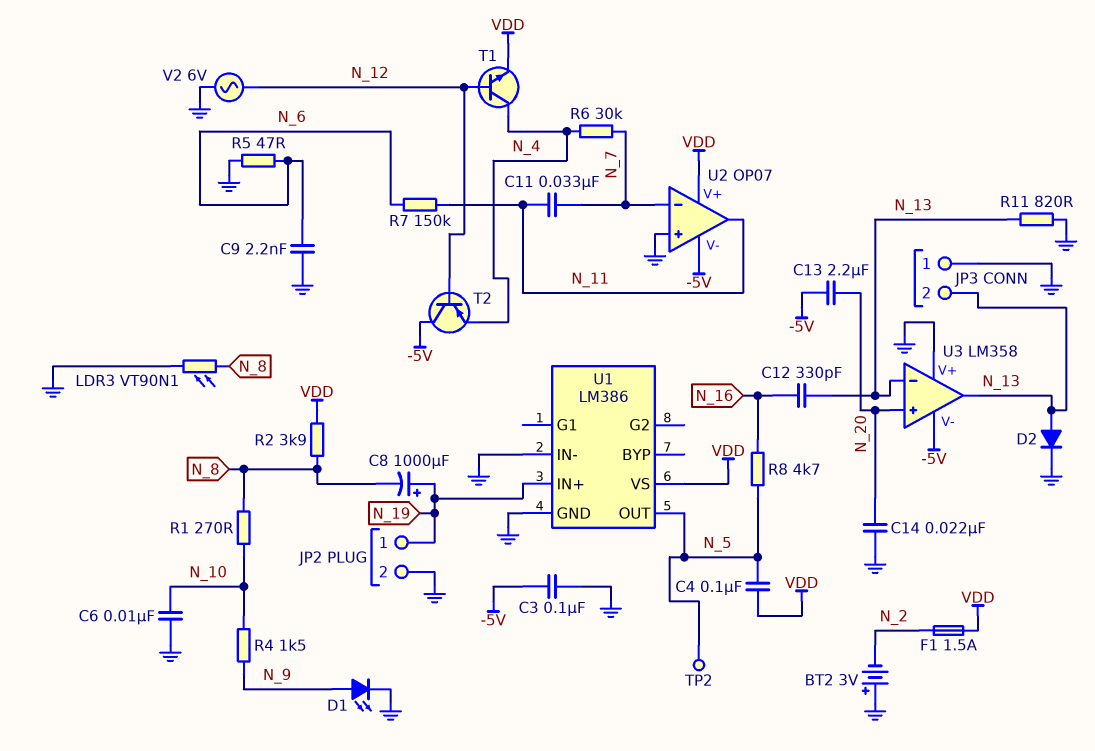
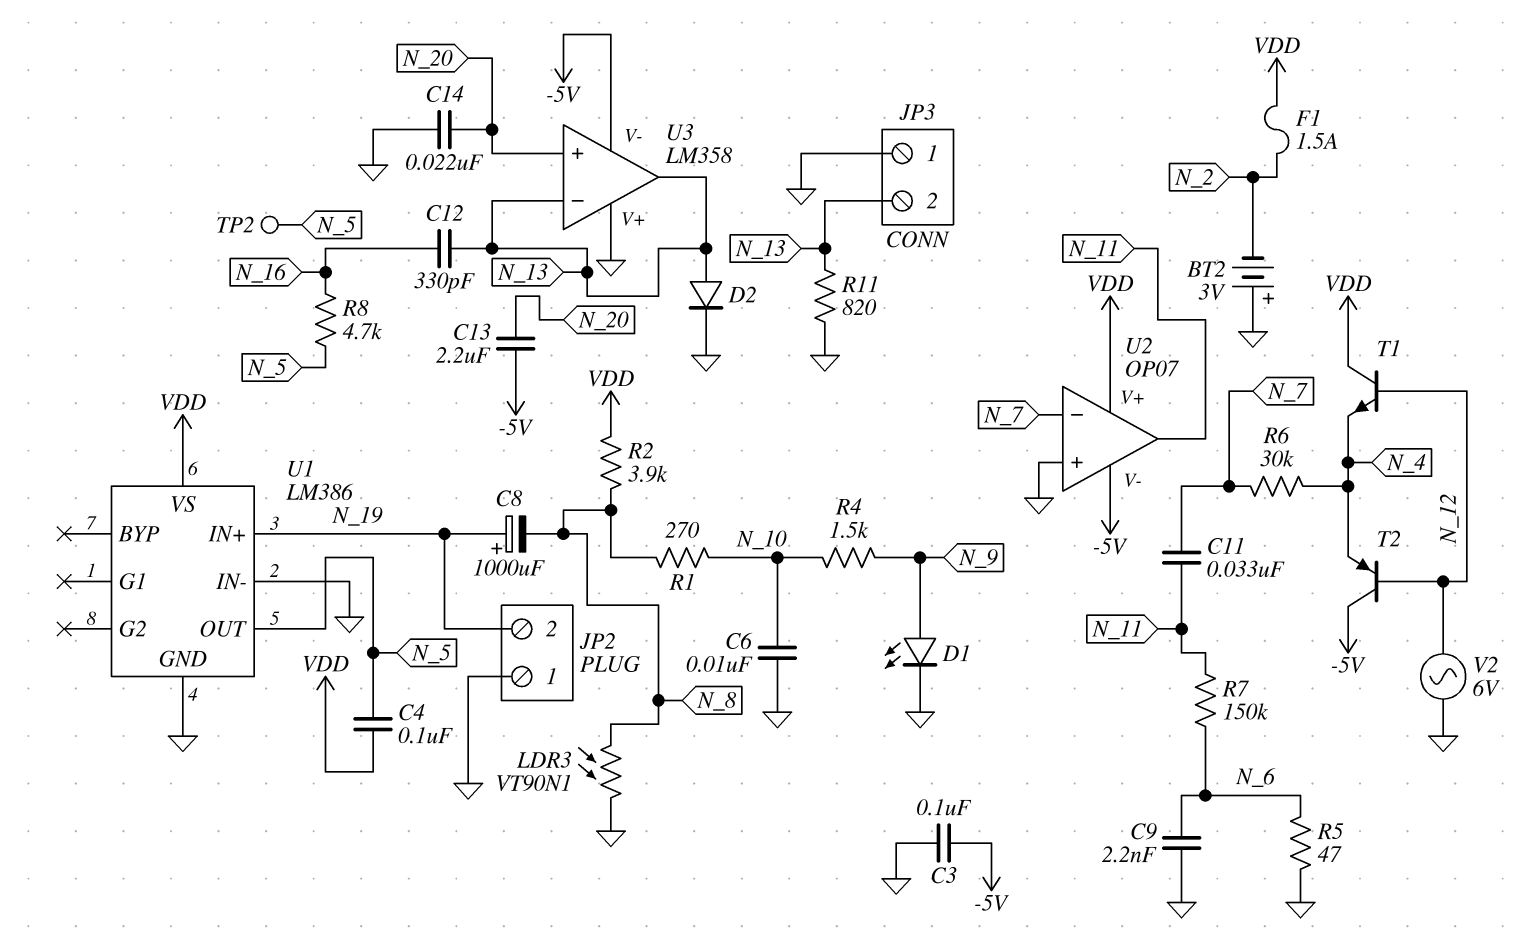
JP2 pin 1: N_19 -> GND
JP2 pin 2: GND -> N_19
T1: NPN (B N_12, C N_4, E VDD) -> NPN (B N_12, C VDD, E N_4)

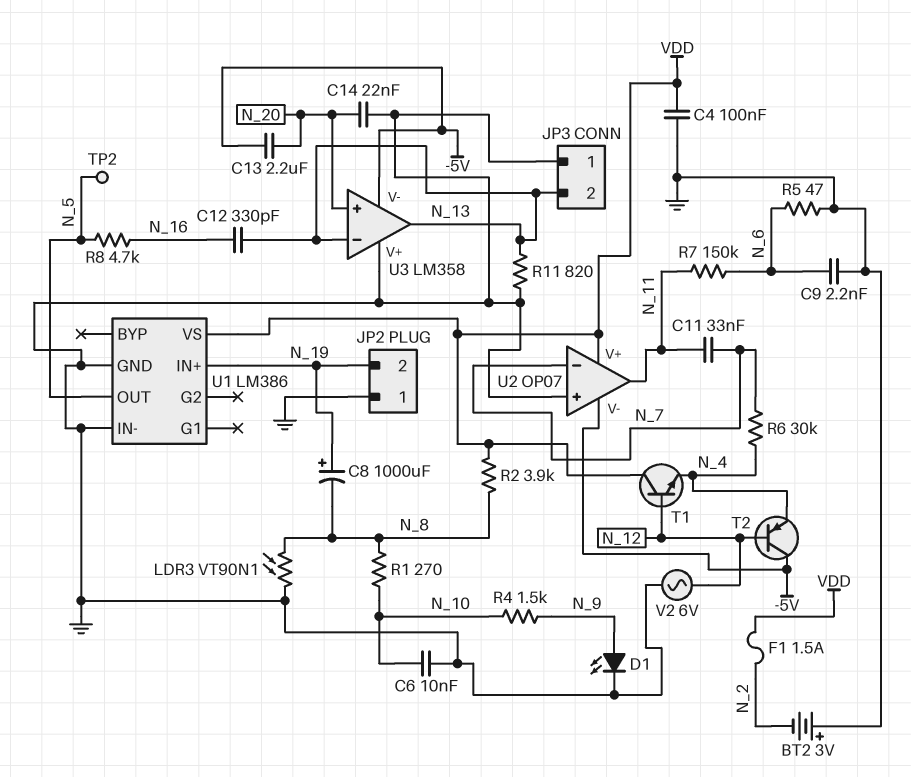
C3: 100nF (-5V, GND) -> none
C4: 100nF (N_5, VDD) -> 100nF (GND, VDD)
D2: diode (A N_13, K GND) -> none

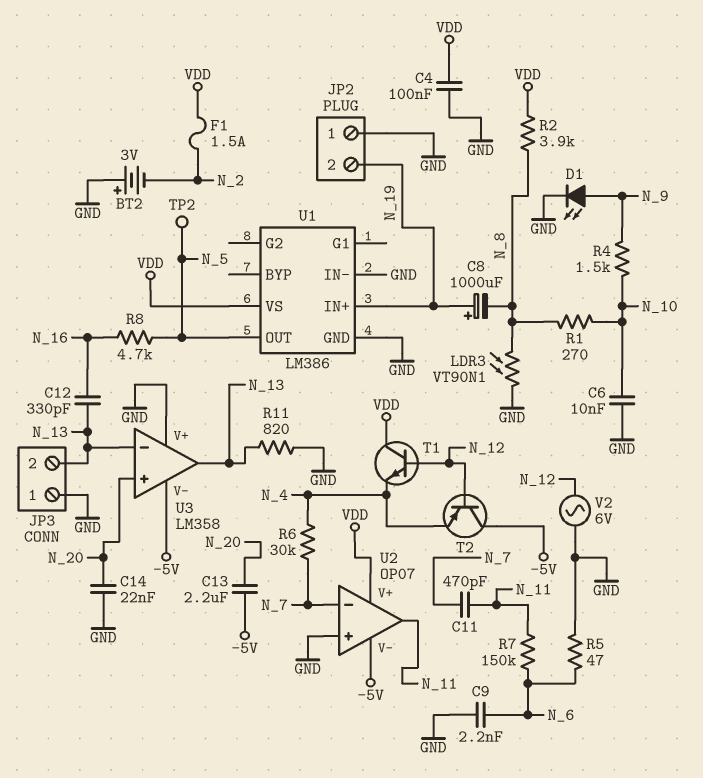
C11: 33nF (N_7, N_11) -> 470pF (N_7, N_11)

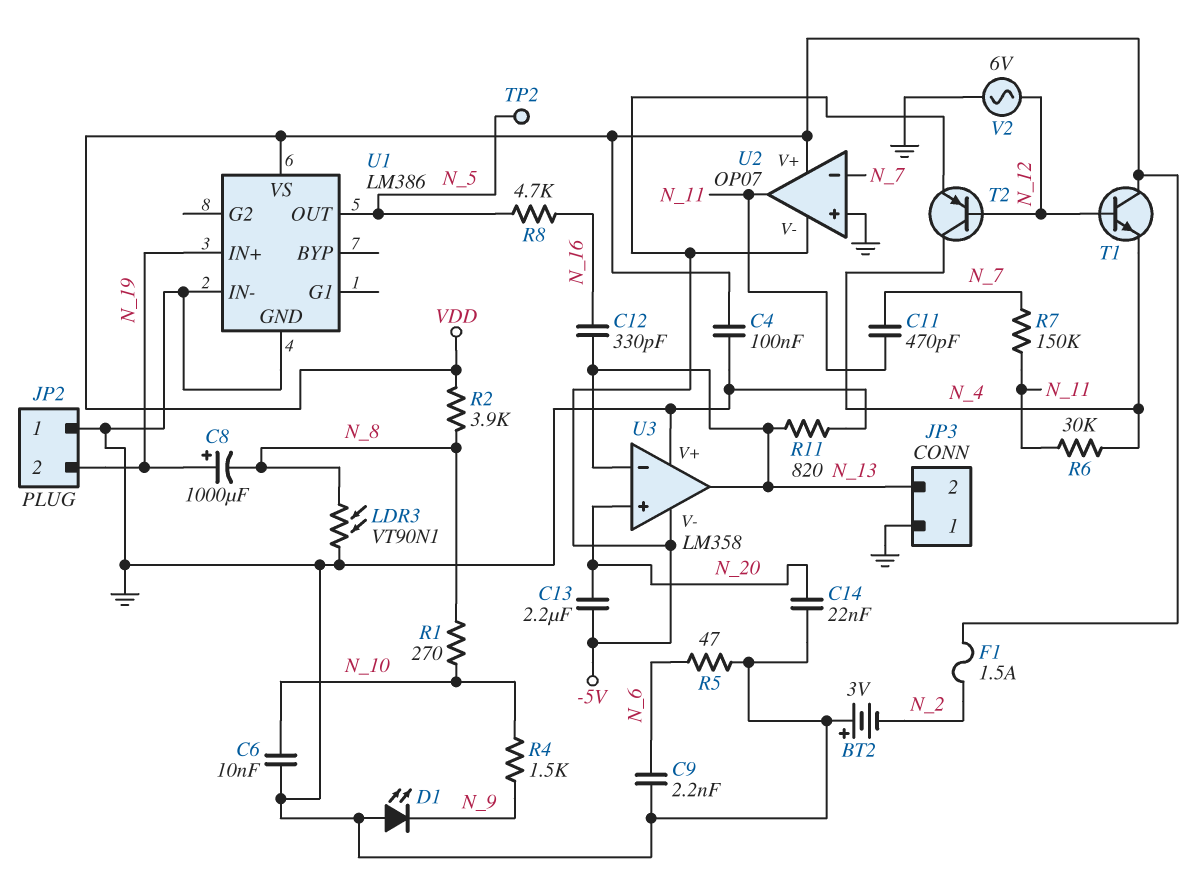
D1: LED (A N_9, K GND) -> LED (A GND, K N_9)
R6: 30k (N_4, N_7) -> 30k (N_4, N_11)
R7: 150k (N_6, N_11) -> 150k (N_7, N_11)
T2: PNP (B N_12, C -5V, E N_4) -> PNP (B N_12, C N_4, E -5V)

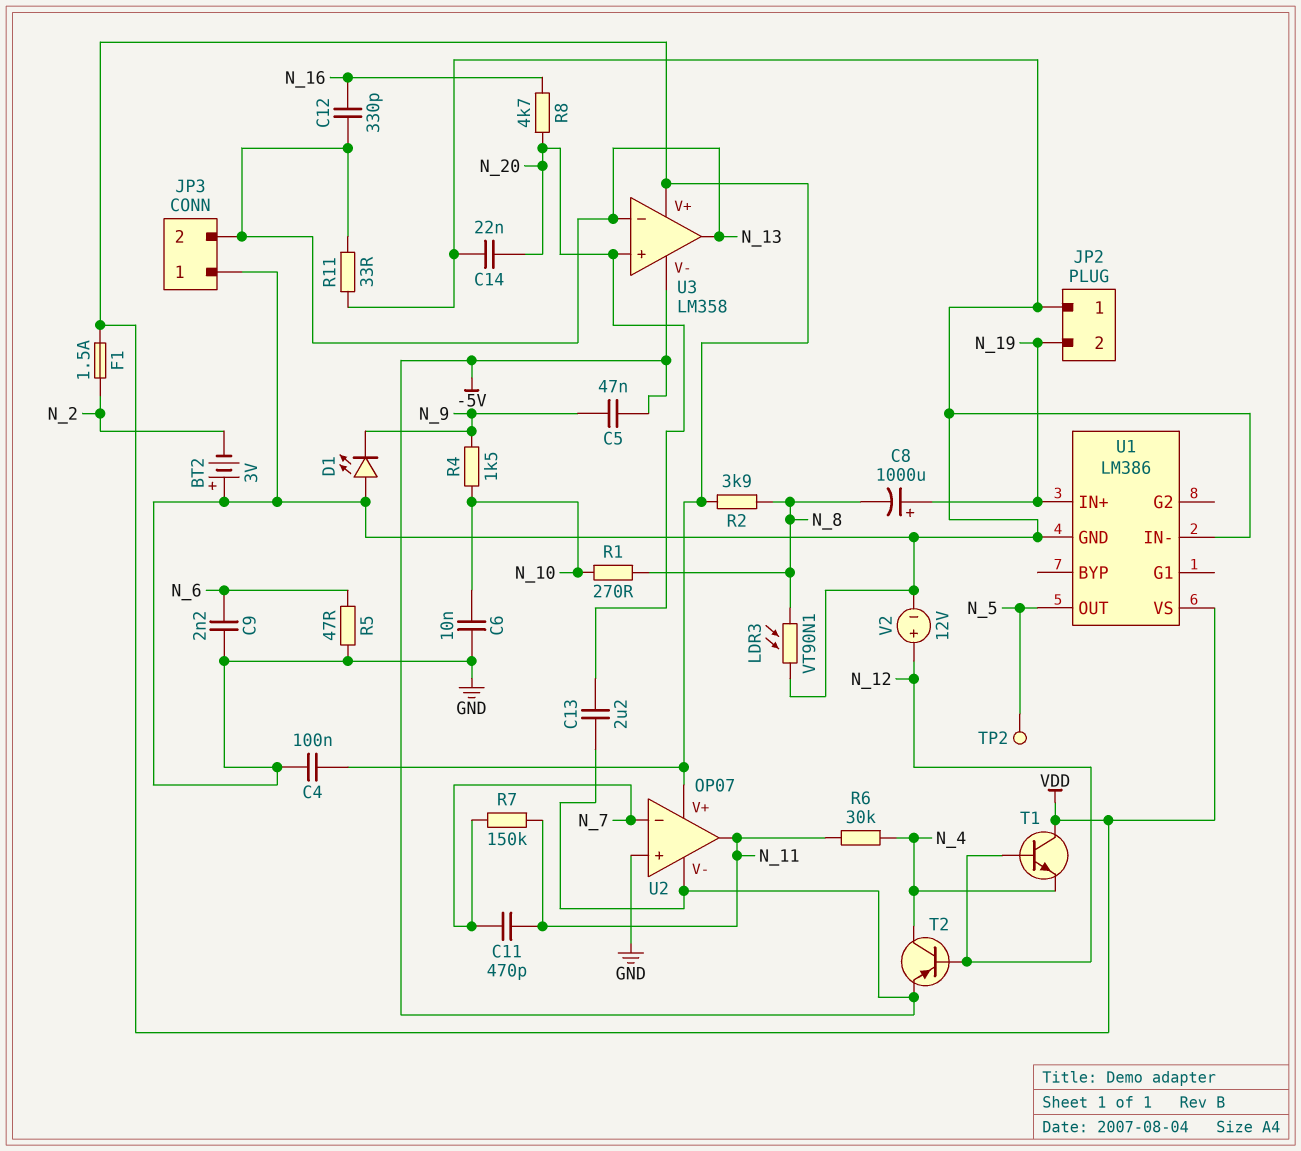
C5: none -> 47nF (-5V, N_9)
R8: 4.7k (N_5, N_16) -> 4.7k (N_16, N_20)
R11: 820 (GND, N_13) -> 33 (GND, N_13)
U3 pin V+: GND -> VDD
V2: AC 6V (GND, N_12) -> 12V (plus N_12, minus GND)

